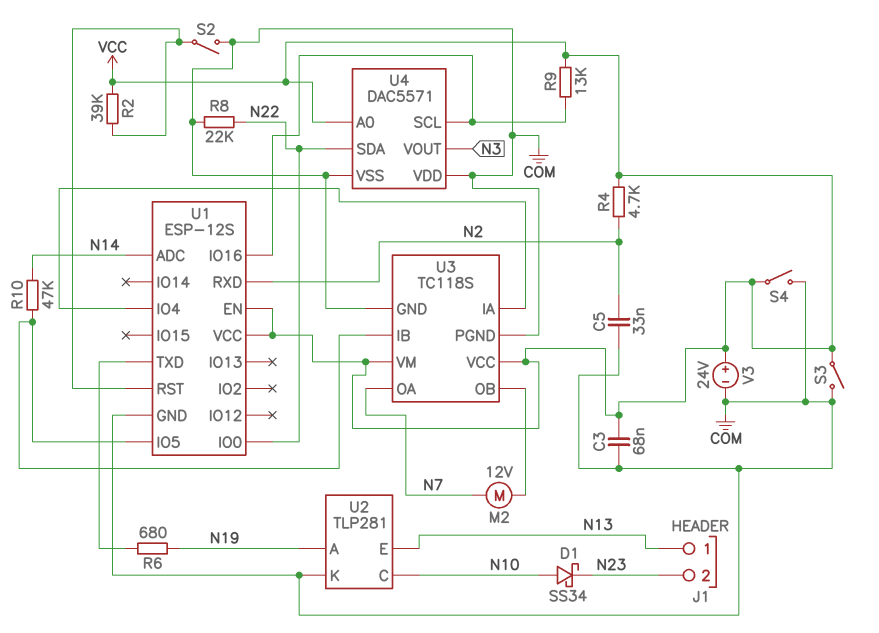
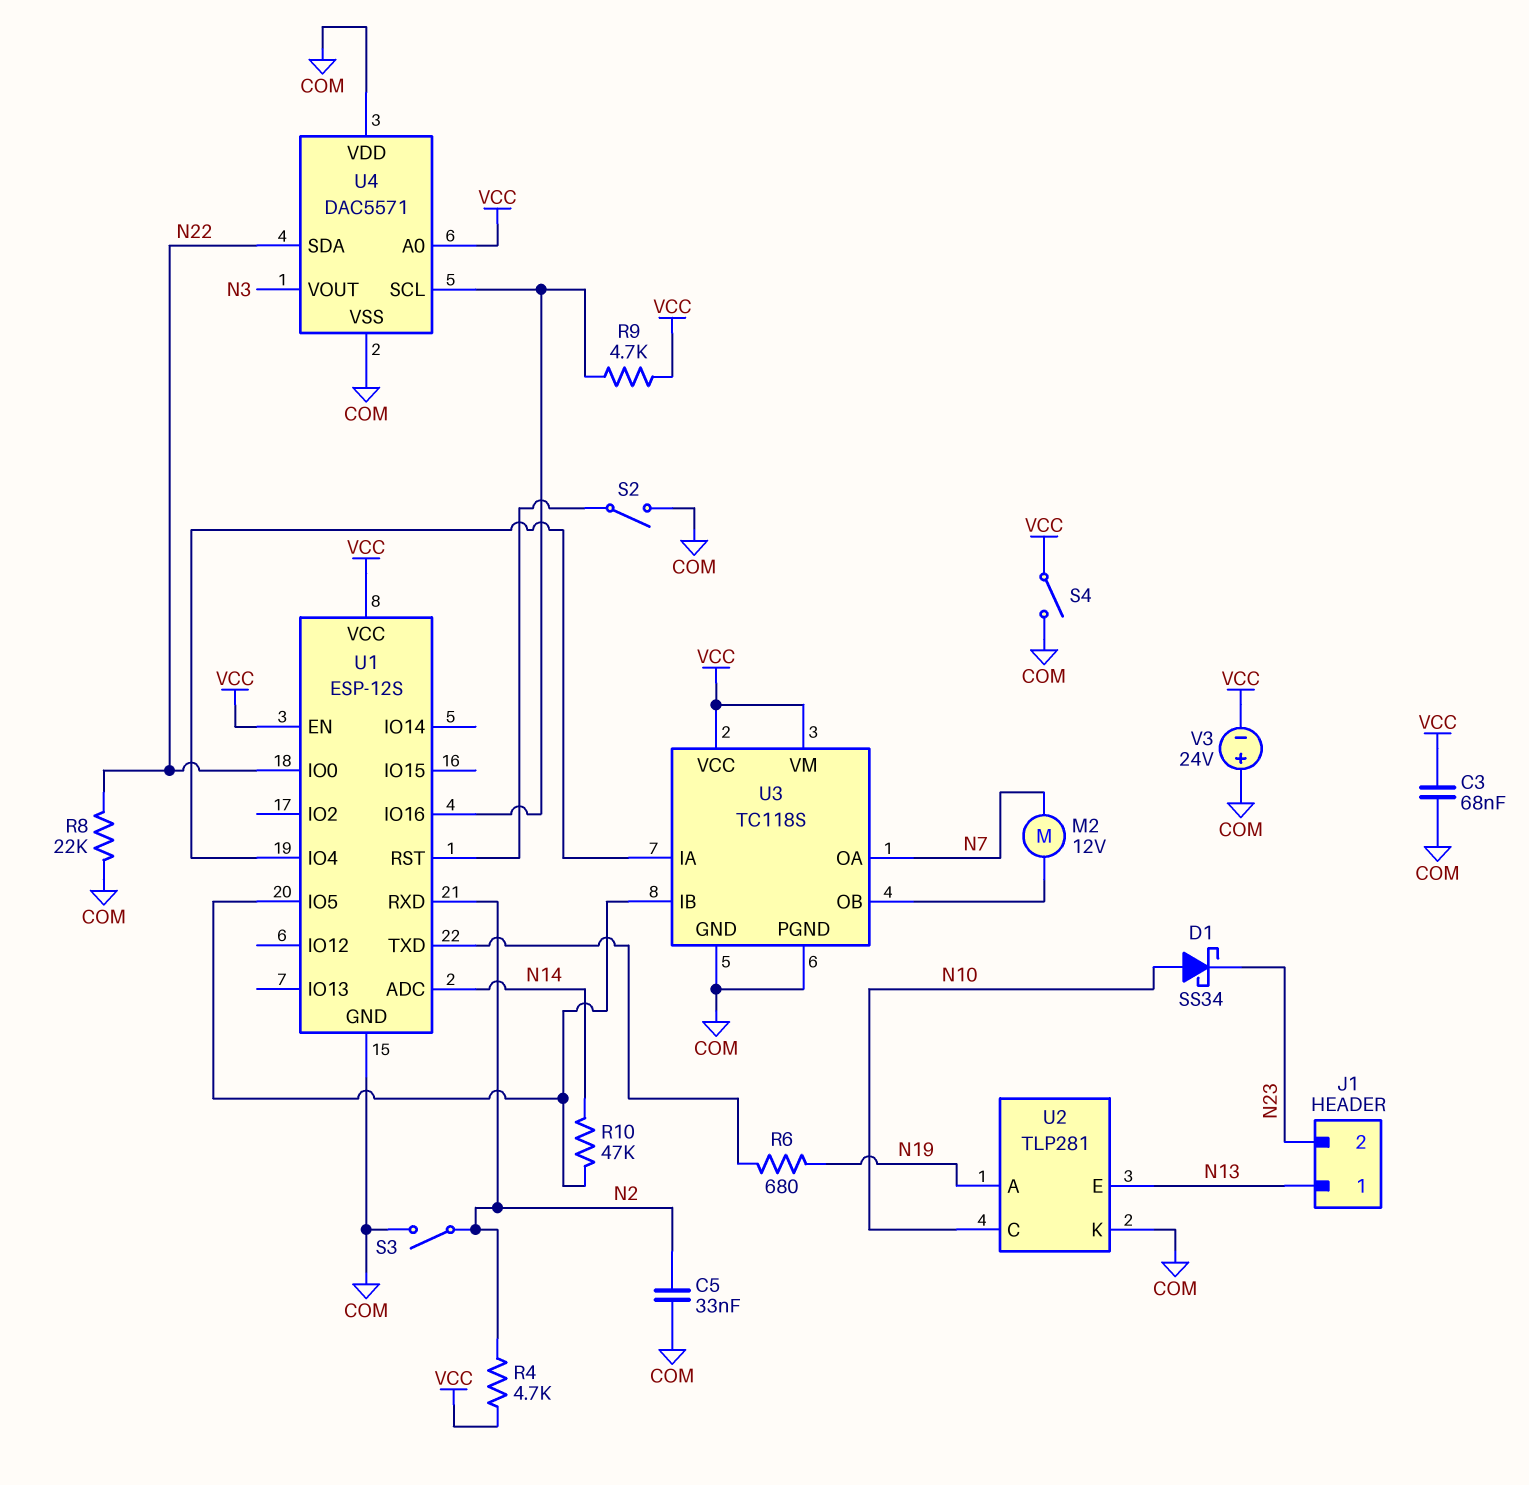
R2: 39k (U1/RST, VCC) -> none
R9: 13k (U1/IO16, VCC) -> 4.7k (U1/IO16, VCC)
S3: switch (COM, VCC) -> switch (COM, N2)
V3: 24V (plus VCC, minus COM) -> 24V (plus COM, minus VCC)

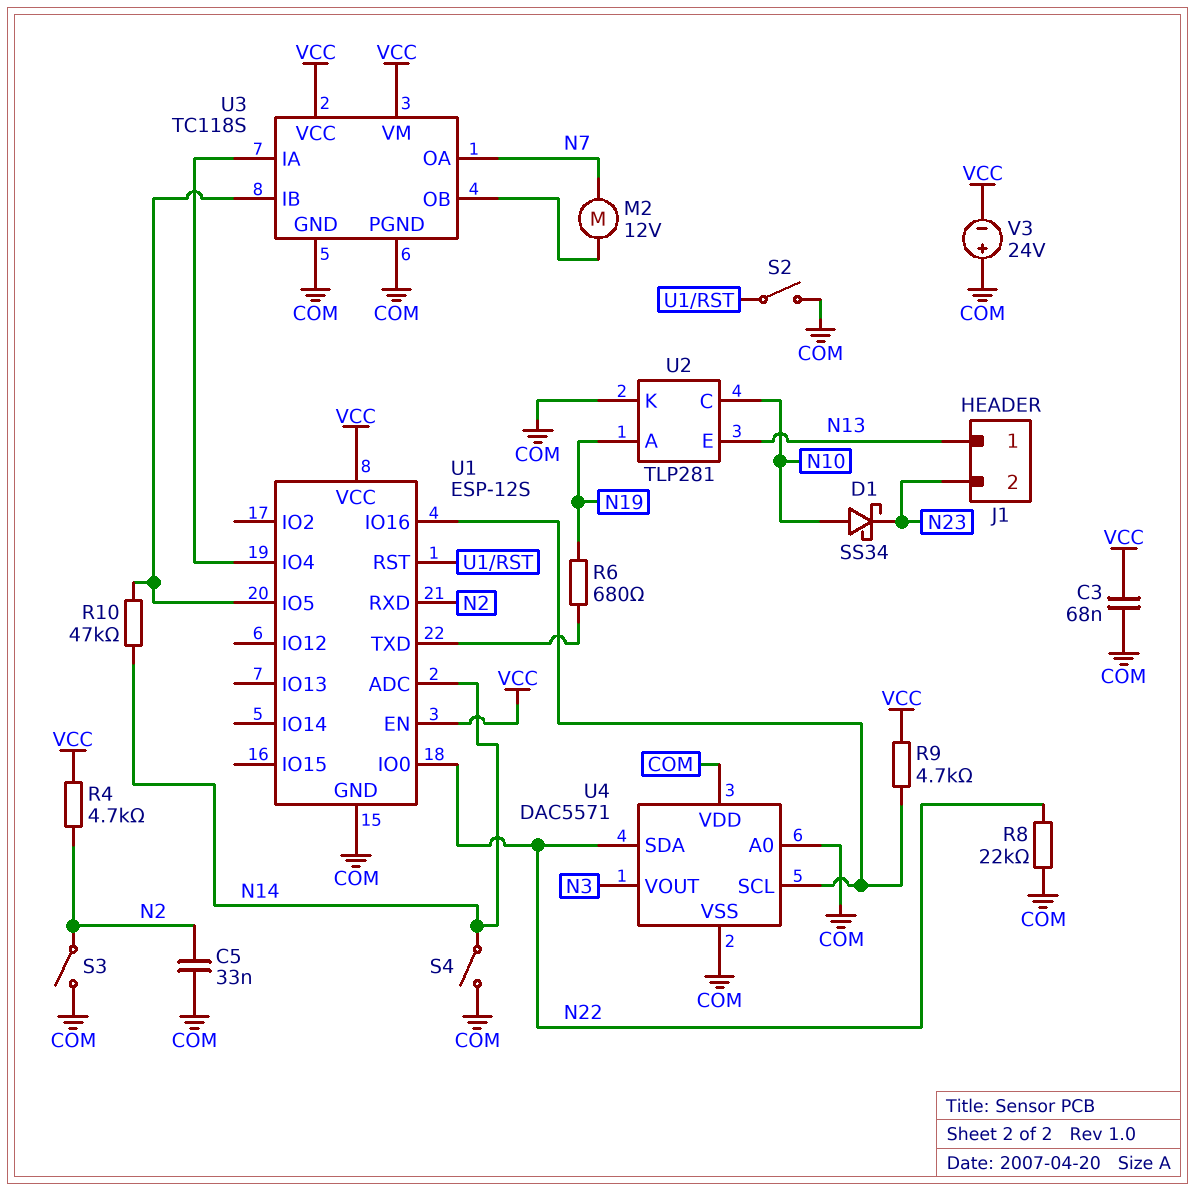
S4: switch (COM, VCC) -> switch (COM, N14)
U4 pin A0: VCC -> COM

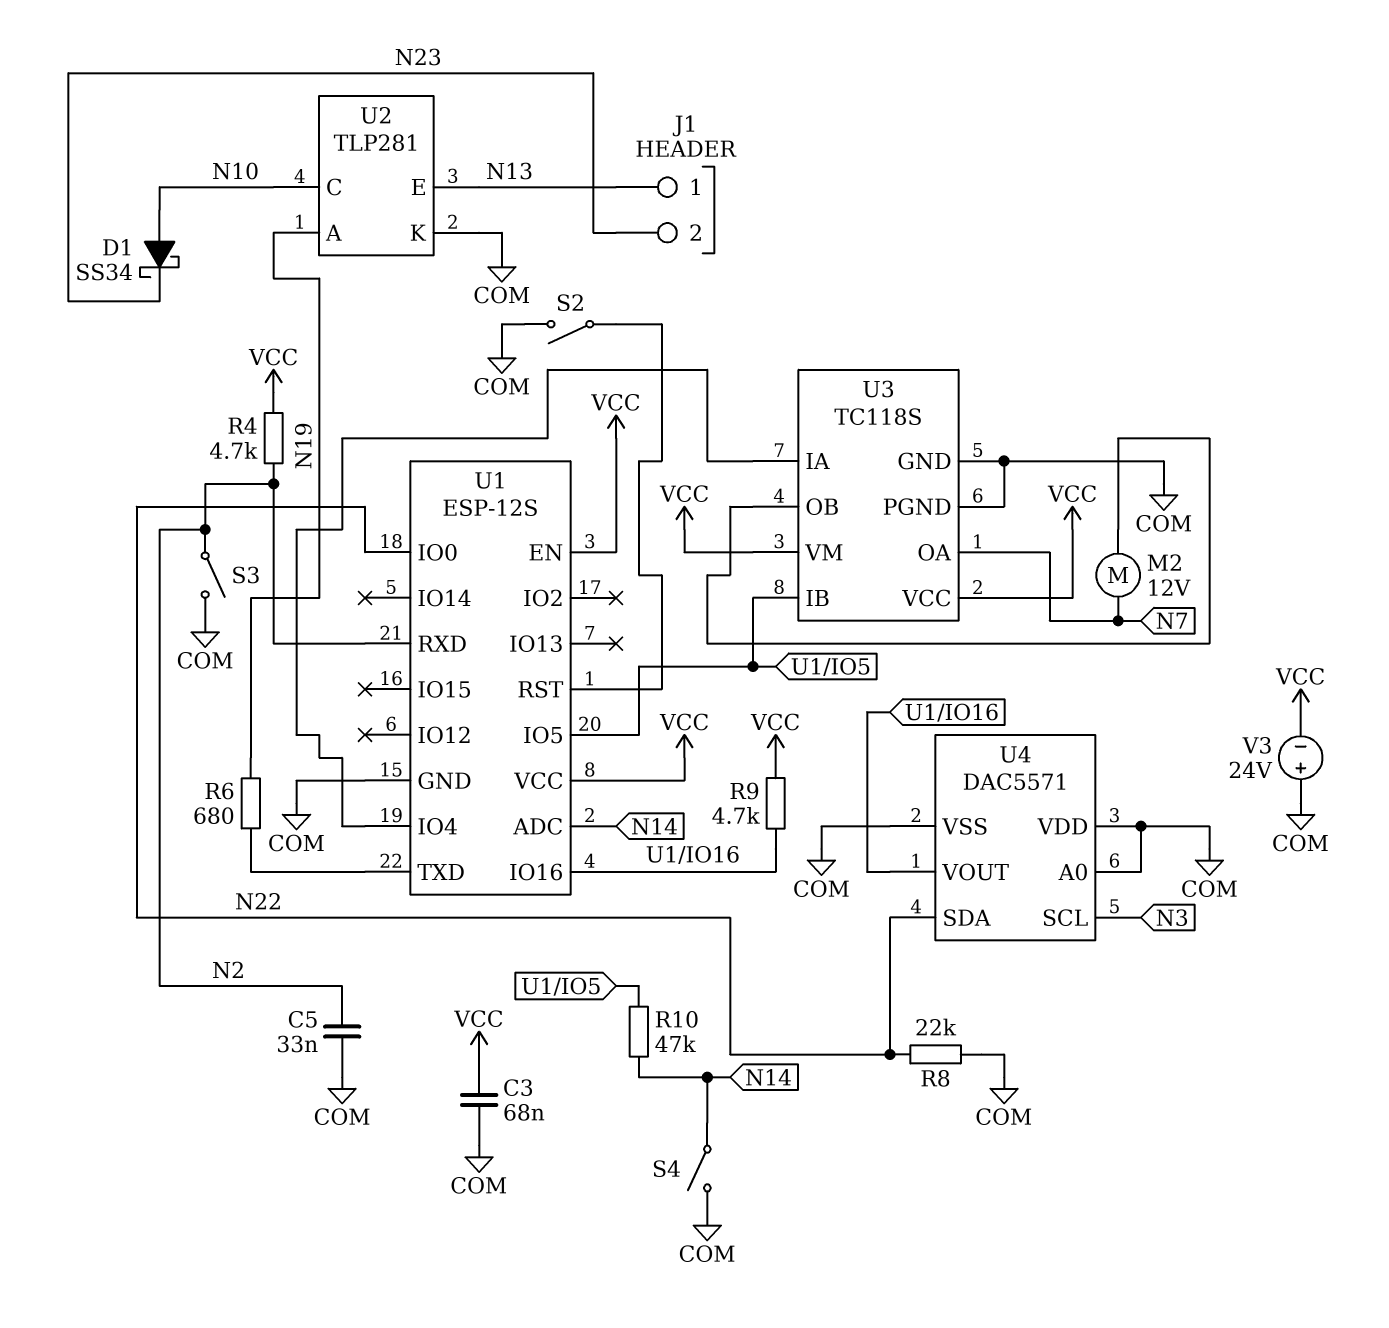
U4 pin SCL: U1/IO16 -> N3
U4 pin VOUT: N3 -> U1/IO16

